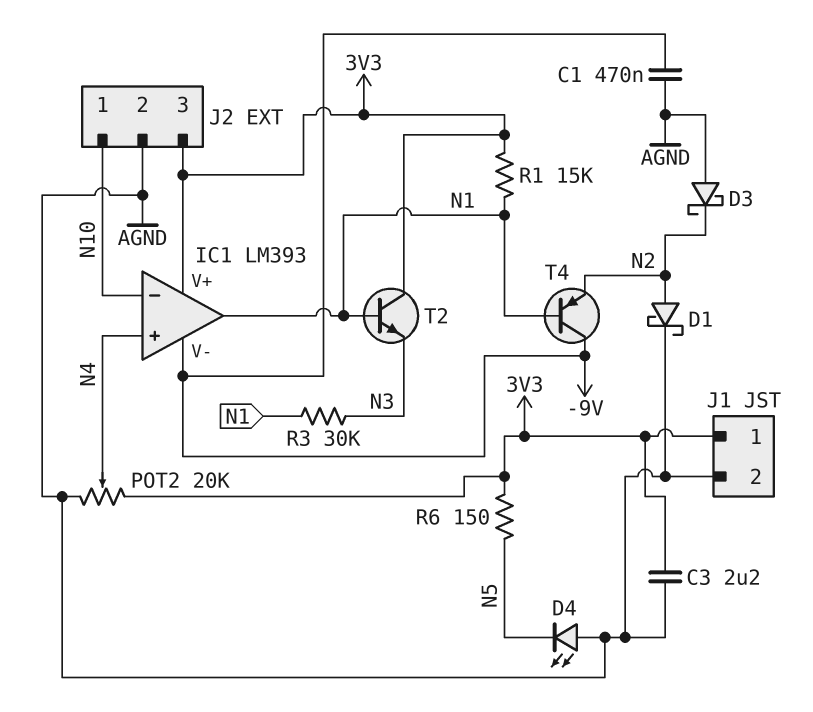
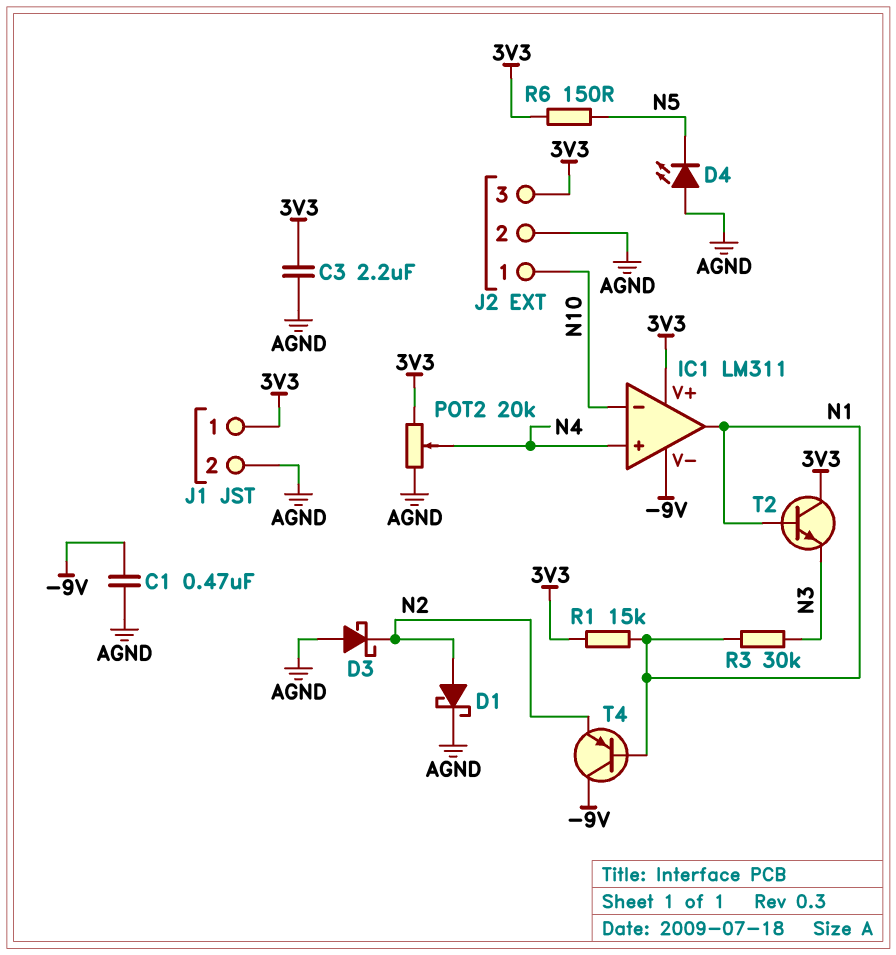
IC1: LM393 -> LM311

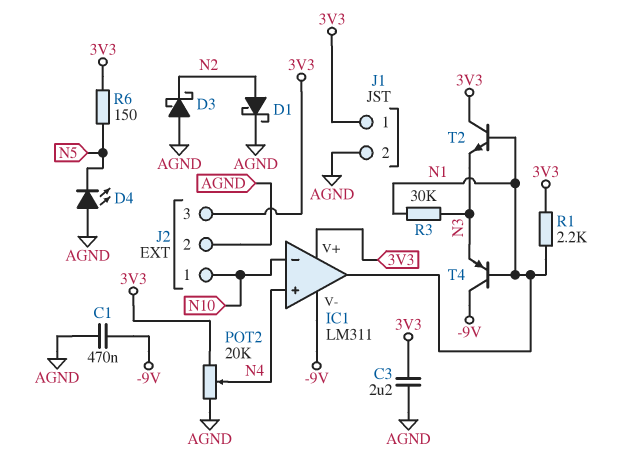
R1: 15k (3V3, N1) -> 2.2k (3V3, N1)
T4: PNP (B N1, C -9V, E N2) -> PNP (B N1, C -9V, E N3)

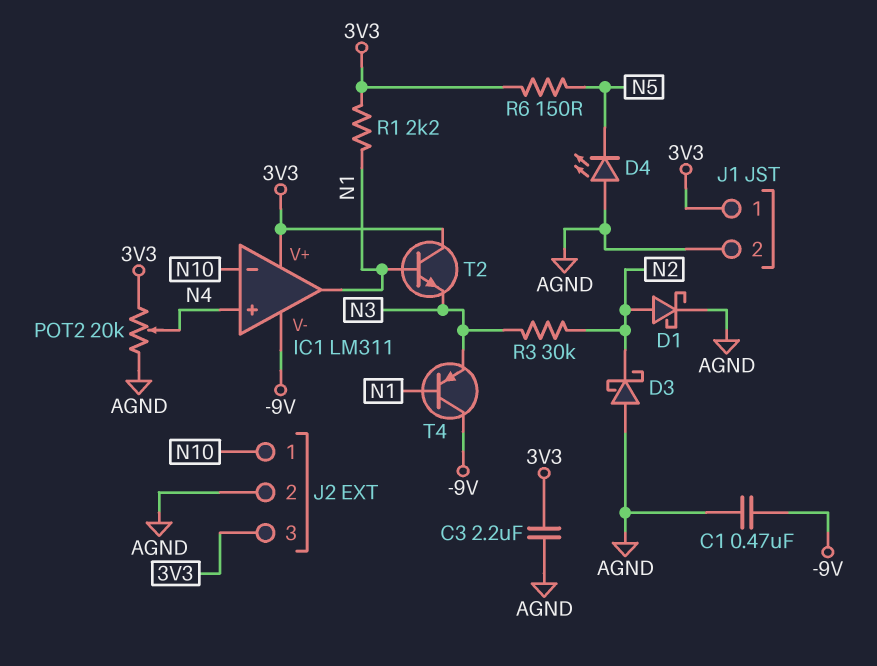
R3: 30k (N1, N3) -> 30k (N2, N3)

